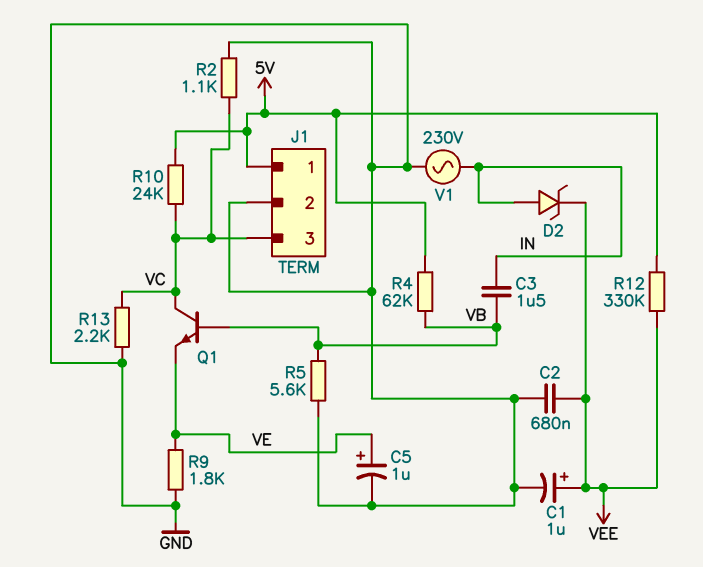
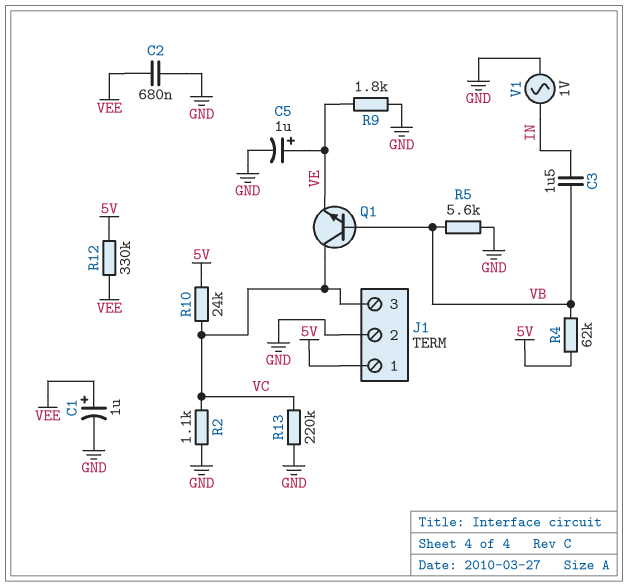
D2: zener (A IN, K VEE) -> none
R13: 2.2k (GND, VC) -> 220k (GND, VC)
V1: AC 230V (GND, IN) -> AC 1V (GND, IN)

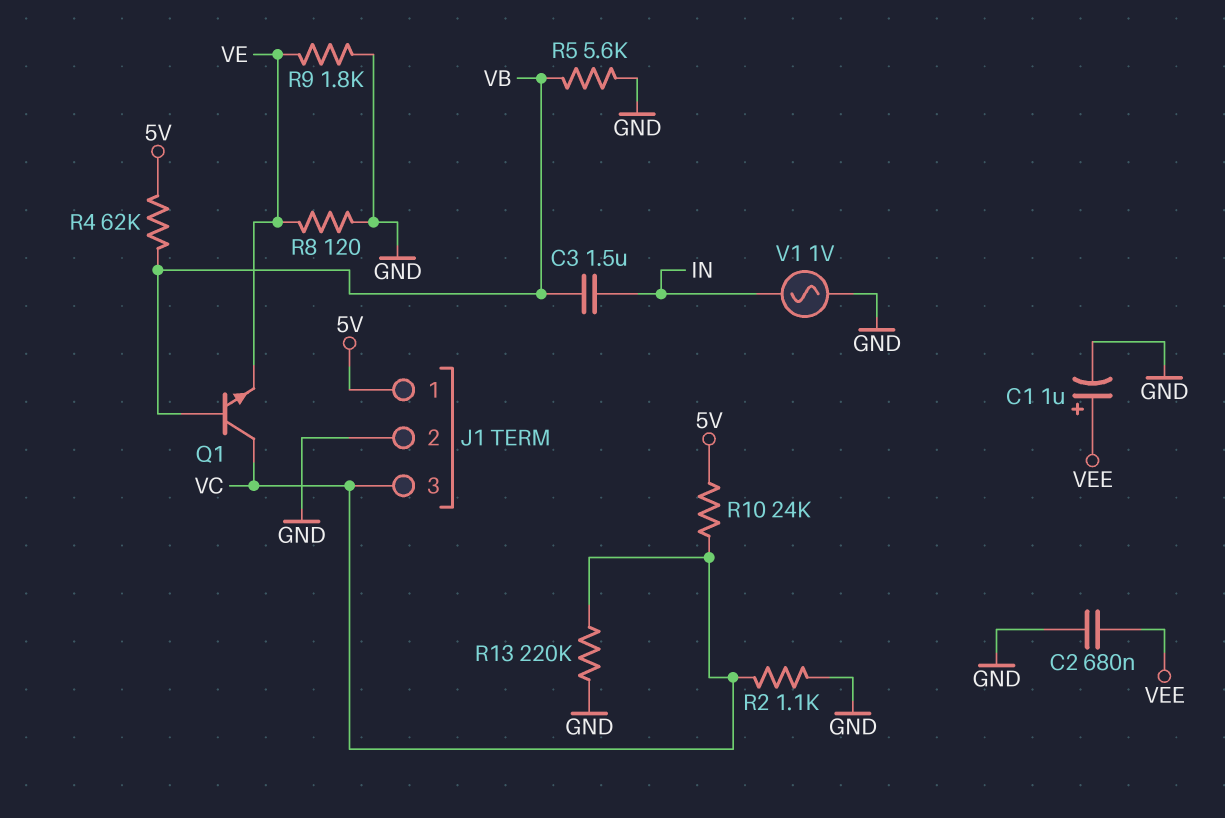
C5: 1uF (plus VE, minus GND) -> none
R8: none -> 120 (GND, VE)
R12: 330k (5V, VEE) -> none

